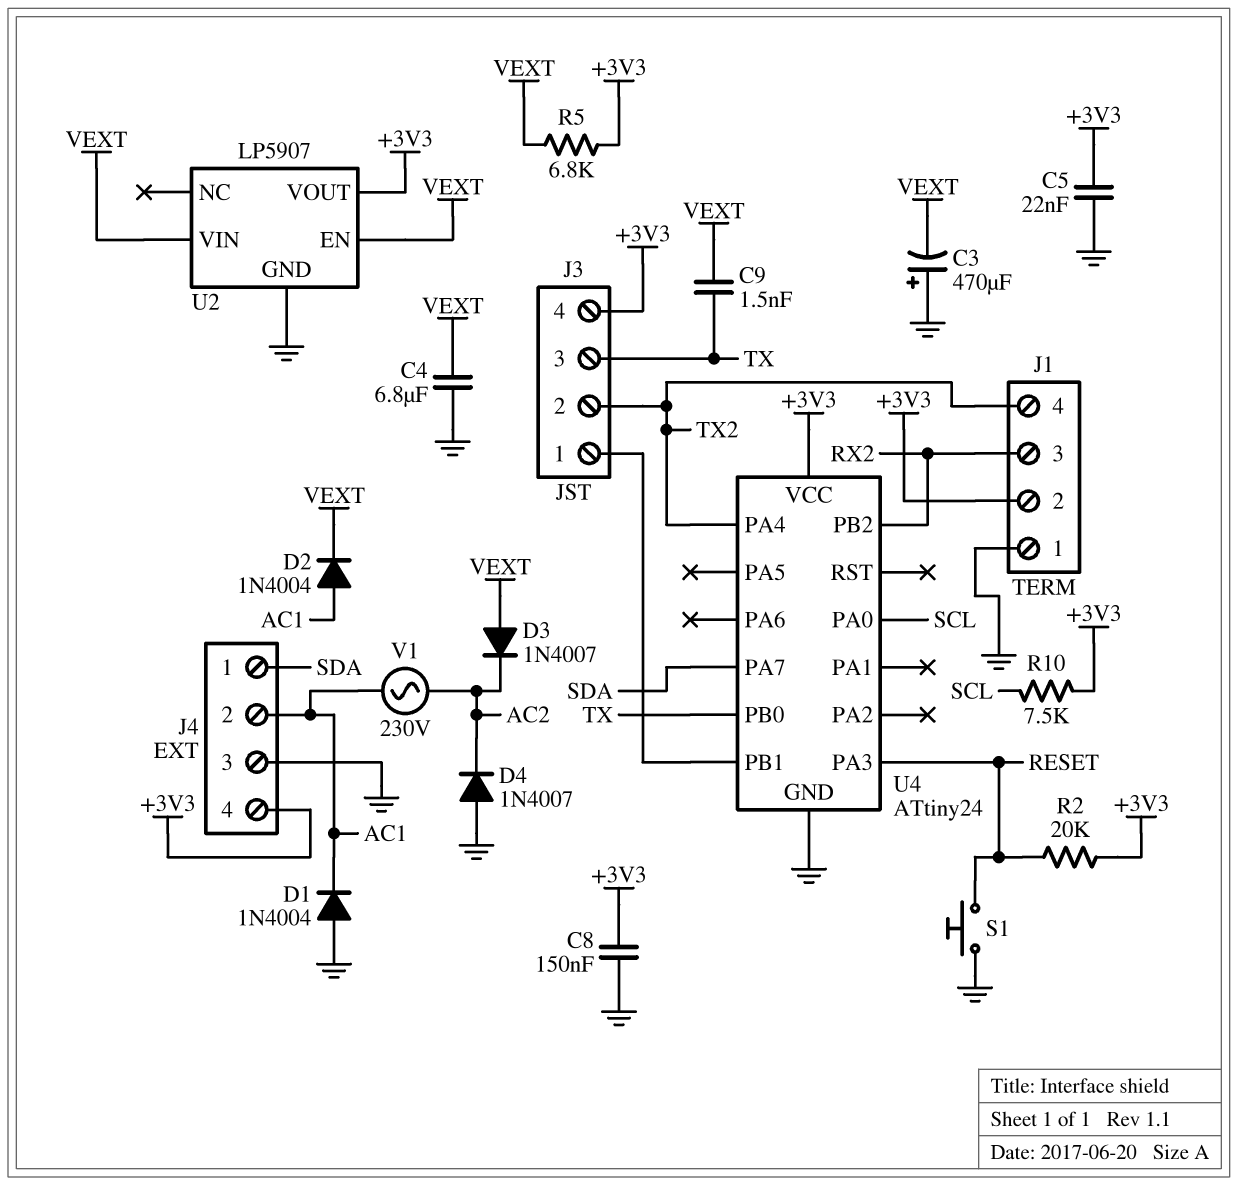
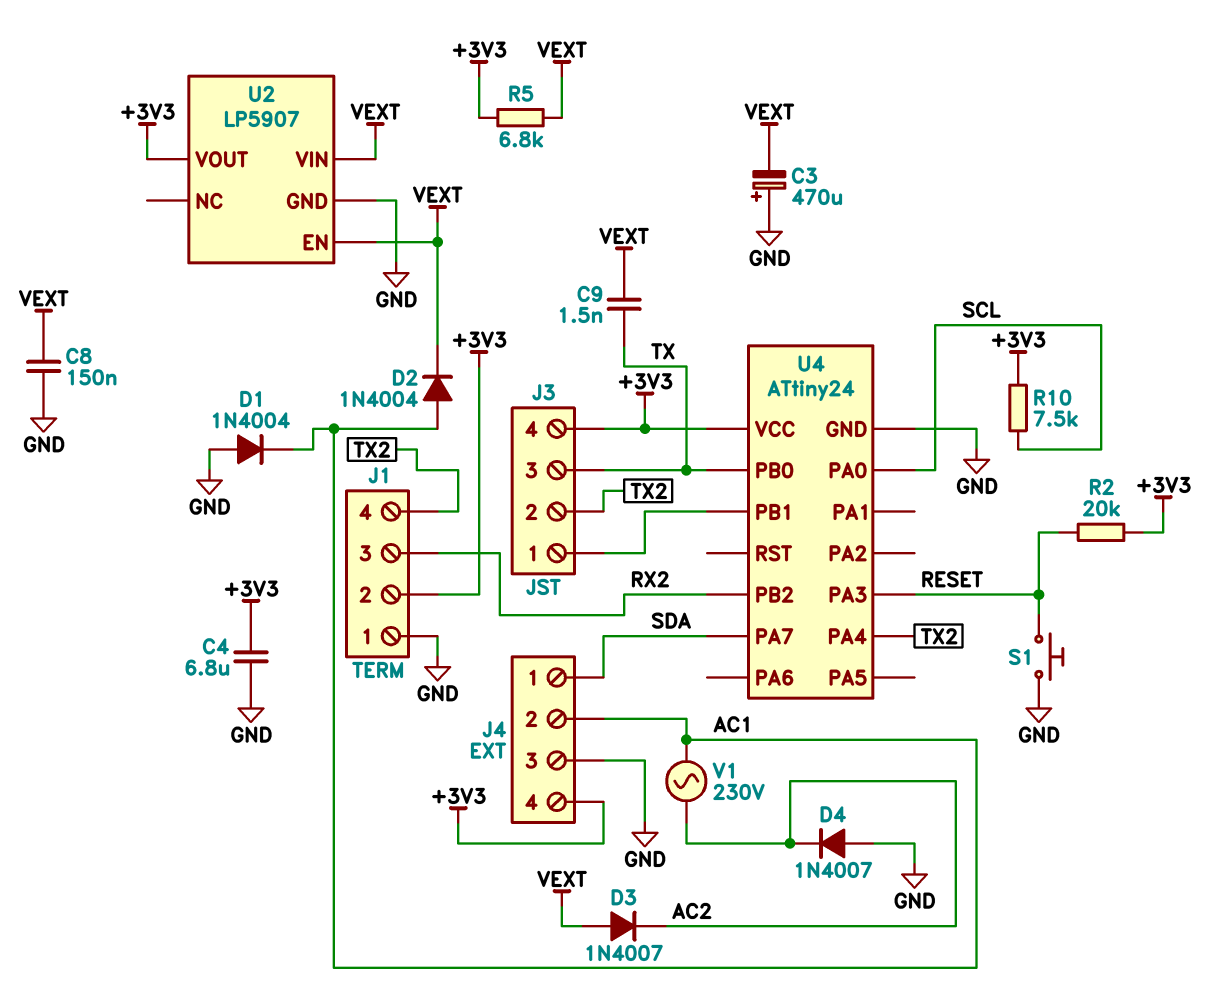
C4: 6.8uF (GND, VEXT) -> 6.8uF (+3V3, GND)
C5: 22nF (+3V3, GND) -> none
C8: 150nF (+3V3, GND) -> 150nF (GND, VEXT)

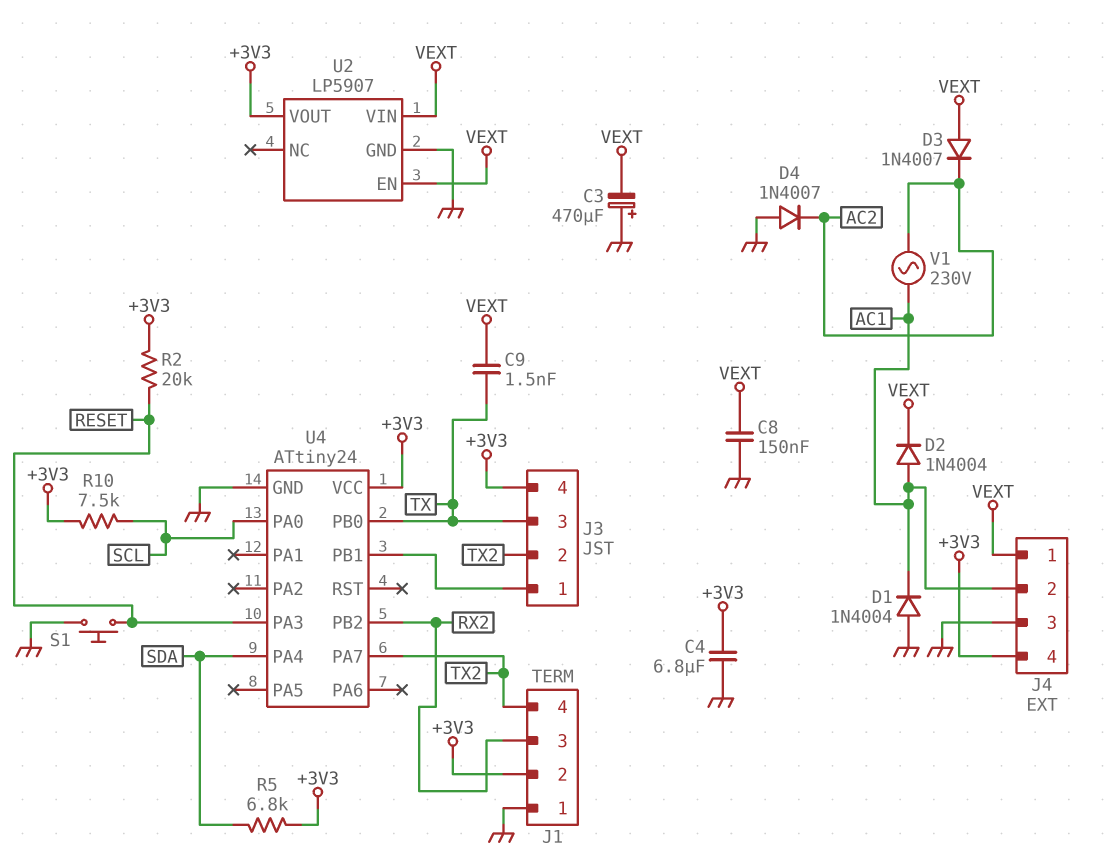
J4 pin 1: SDA -> VEXT
R5: 6.8k (+3V3, VEXT) -> 6.8k (+3V3, SDA)
U4 pin PA4: TX2 -> SDA
U4 pin PA7: SDA -> TX2

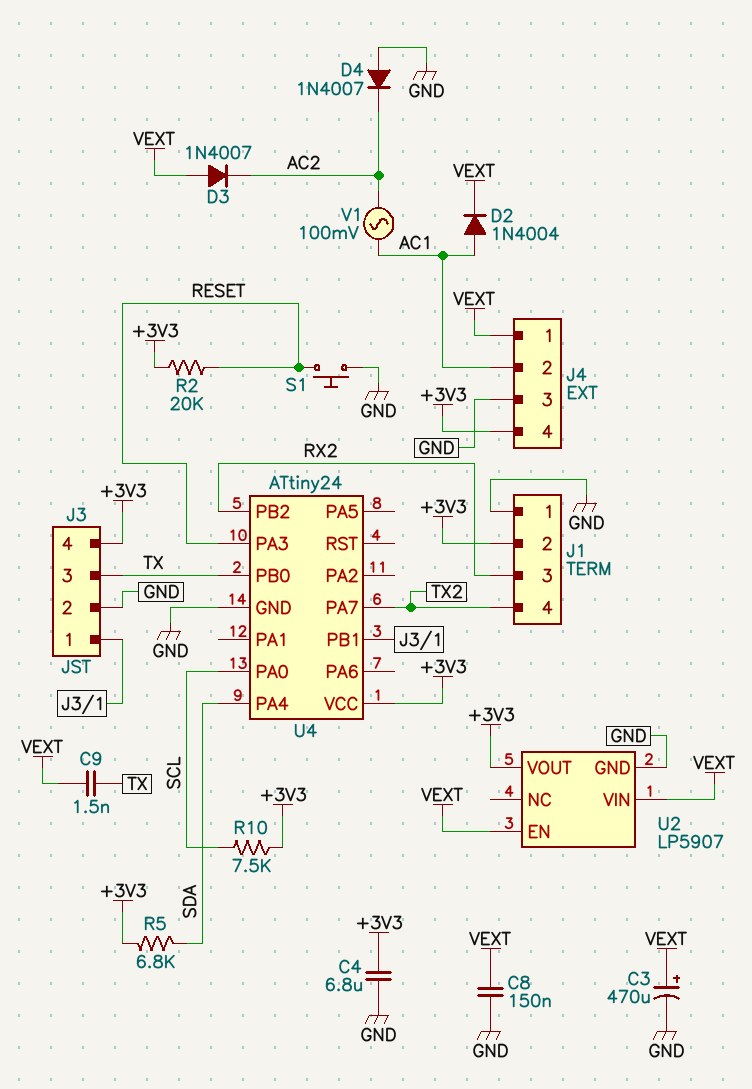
C3: 470uF (plus GND, minus VEXT) -> 470uF (plus VEXT, minus GND)
D1: diode 1N4004 (A GND, K AC1) -> none
J3 pin 2: TX2 -> GND
V1: AC 230V (AC1, AC2) -> AC 100mV (AC1, AC2)

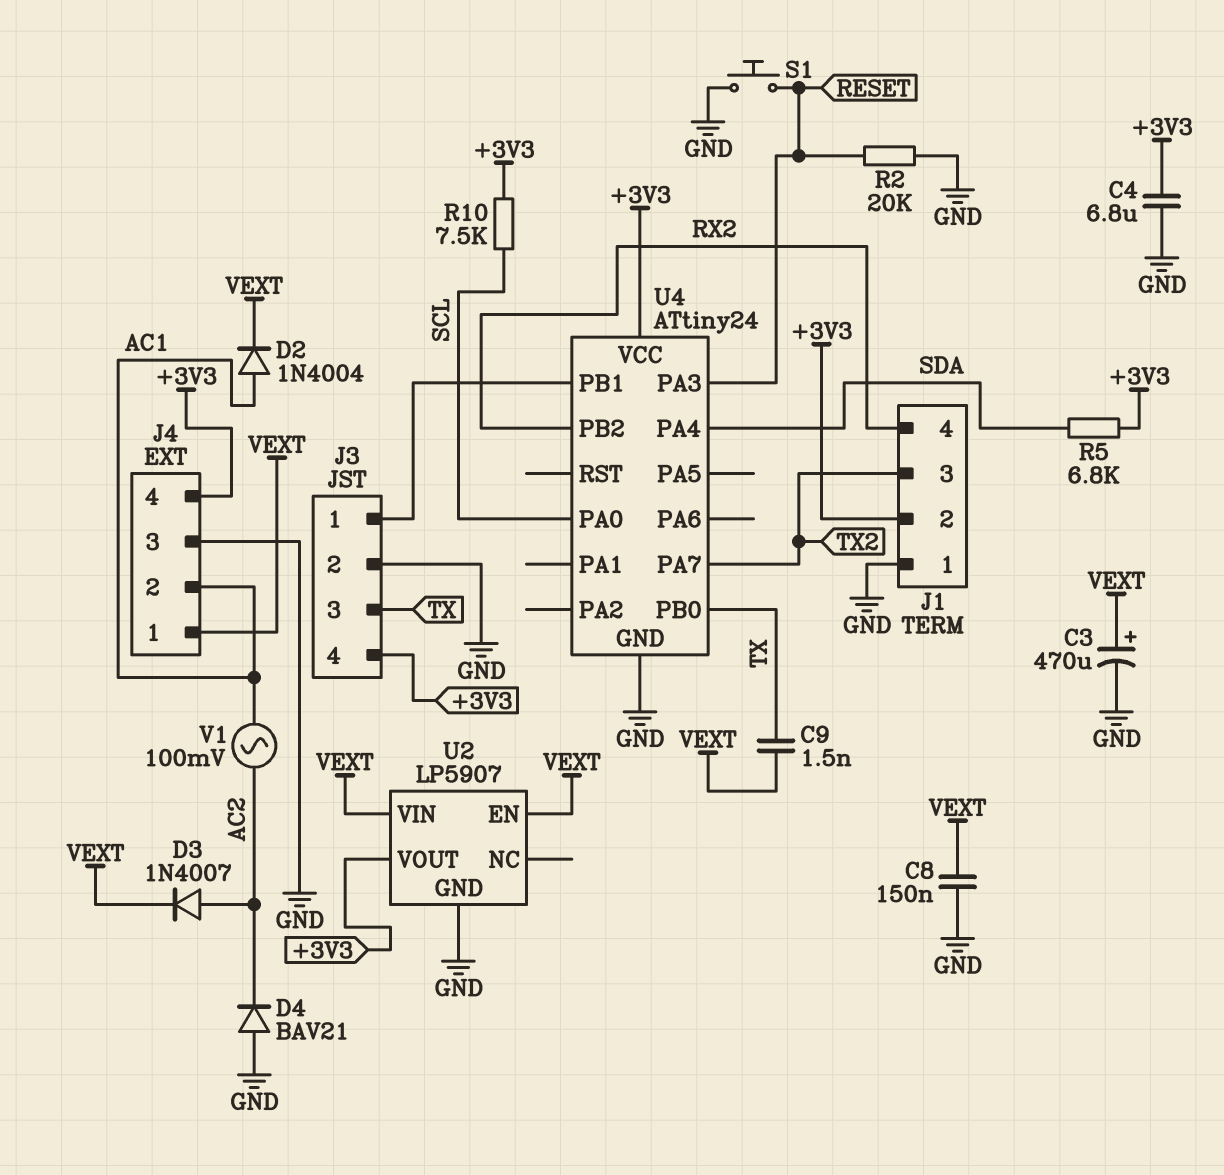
D3: diode 1N4007 (A VEXT, K AC2) -> diode 1N4007 (A AC2, K VEXT)
D4: diode 1N4007 (A GND, K AC2) -> diode BAV21 (A GND, K AC2)
J1 pin 3: RX2 -> TX2
J1 pin 4: TX2 -> RX2
R2: 20k (+3V3, RESET) -> 20k (GND, RESET)

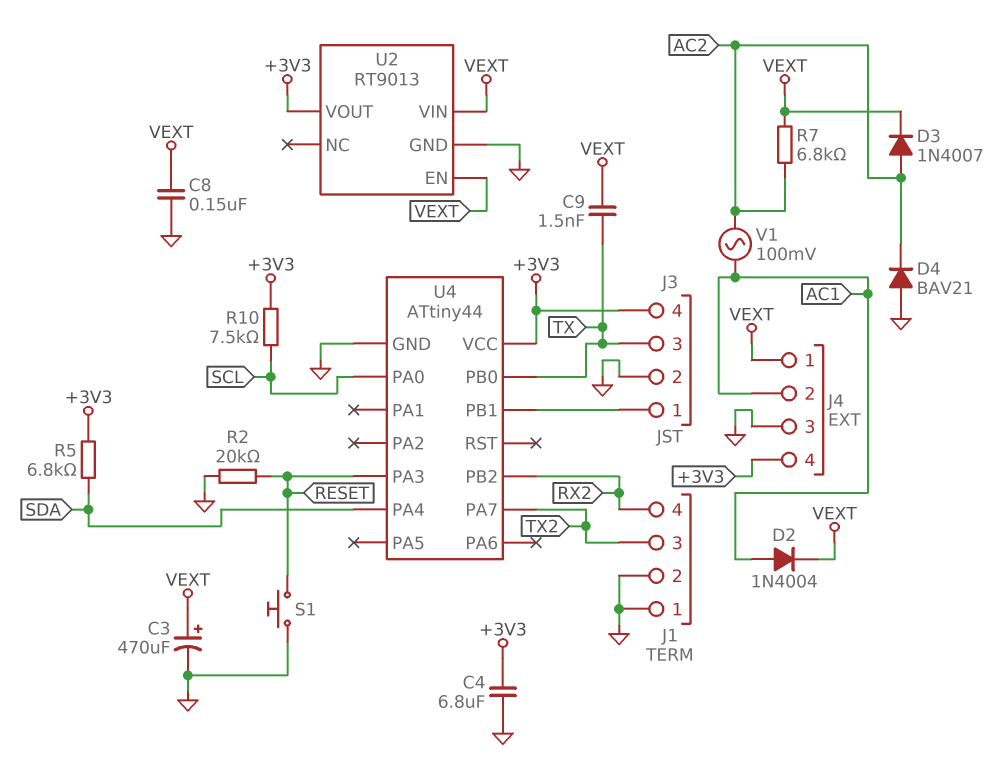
J1 pin 2: +3V3 -> GND
R7: none -> 6.8k (AC2, VEXT)
U2: LP5907 -> RT9013
U4: ATtiny24 -> ATtiny44

